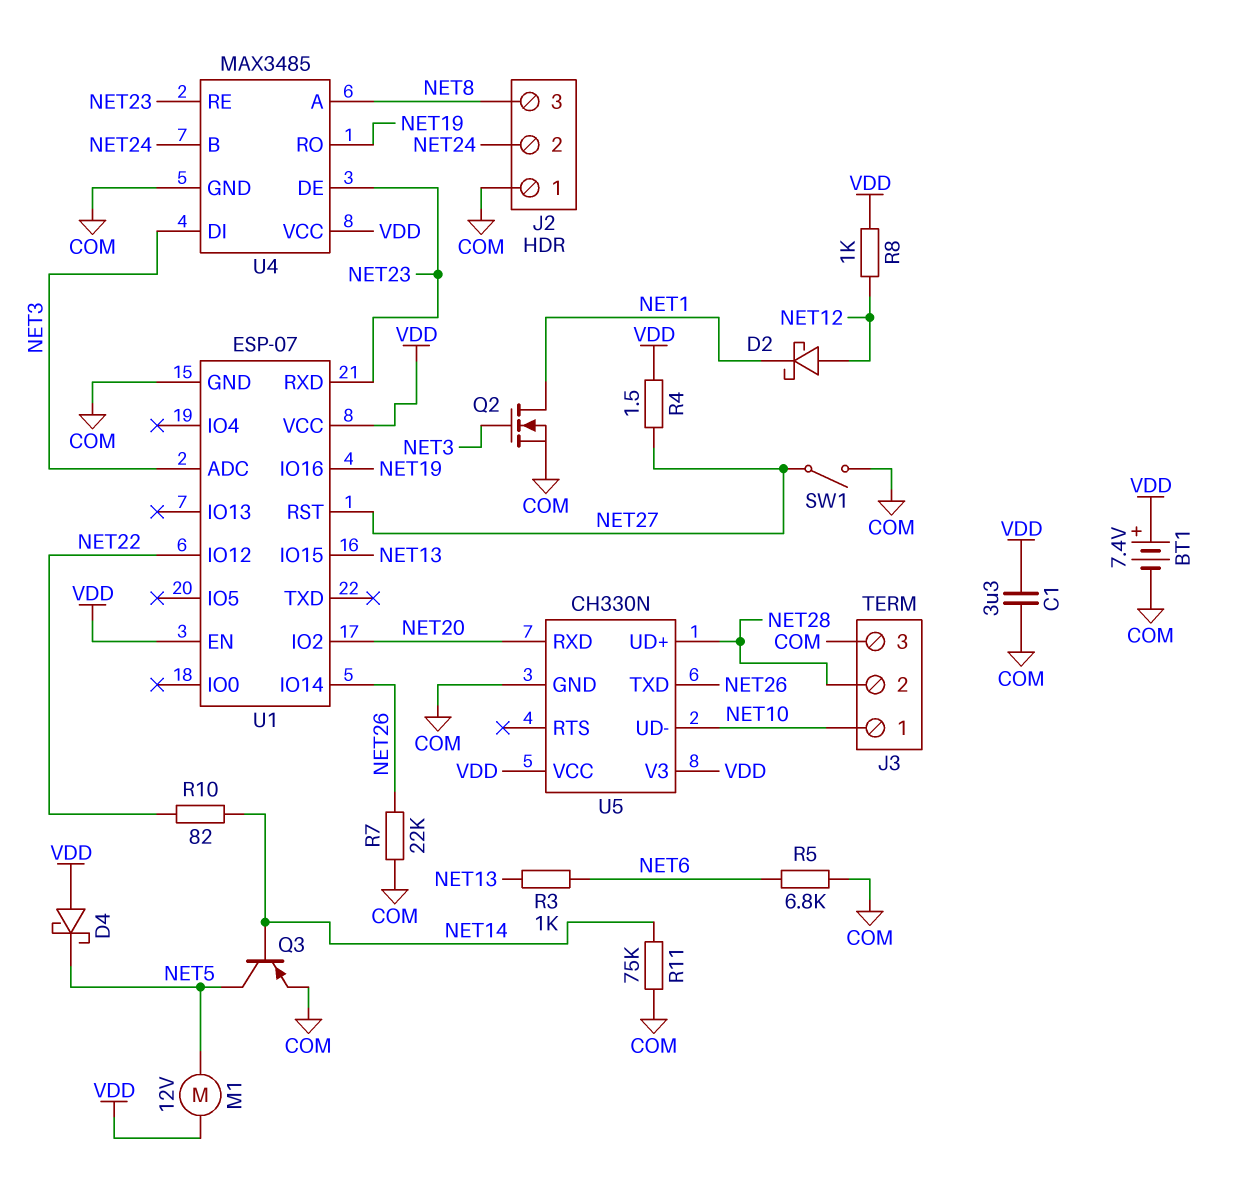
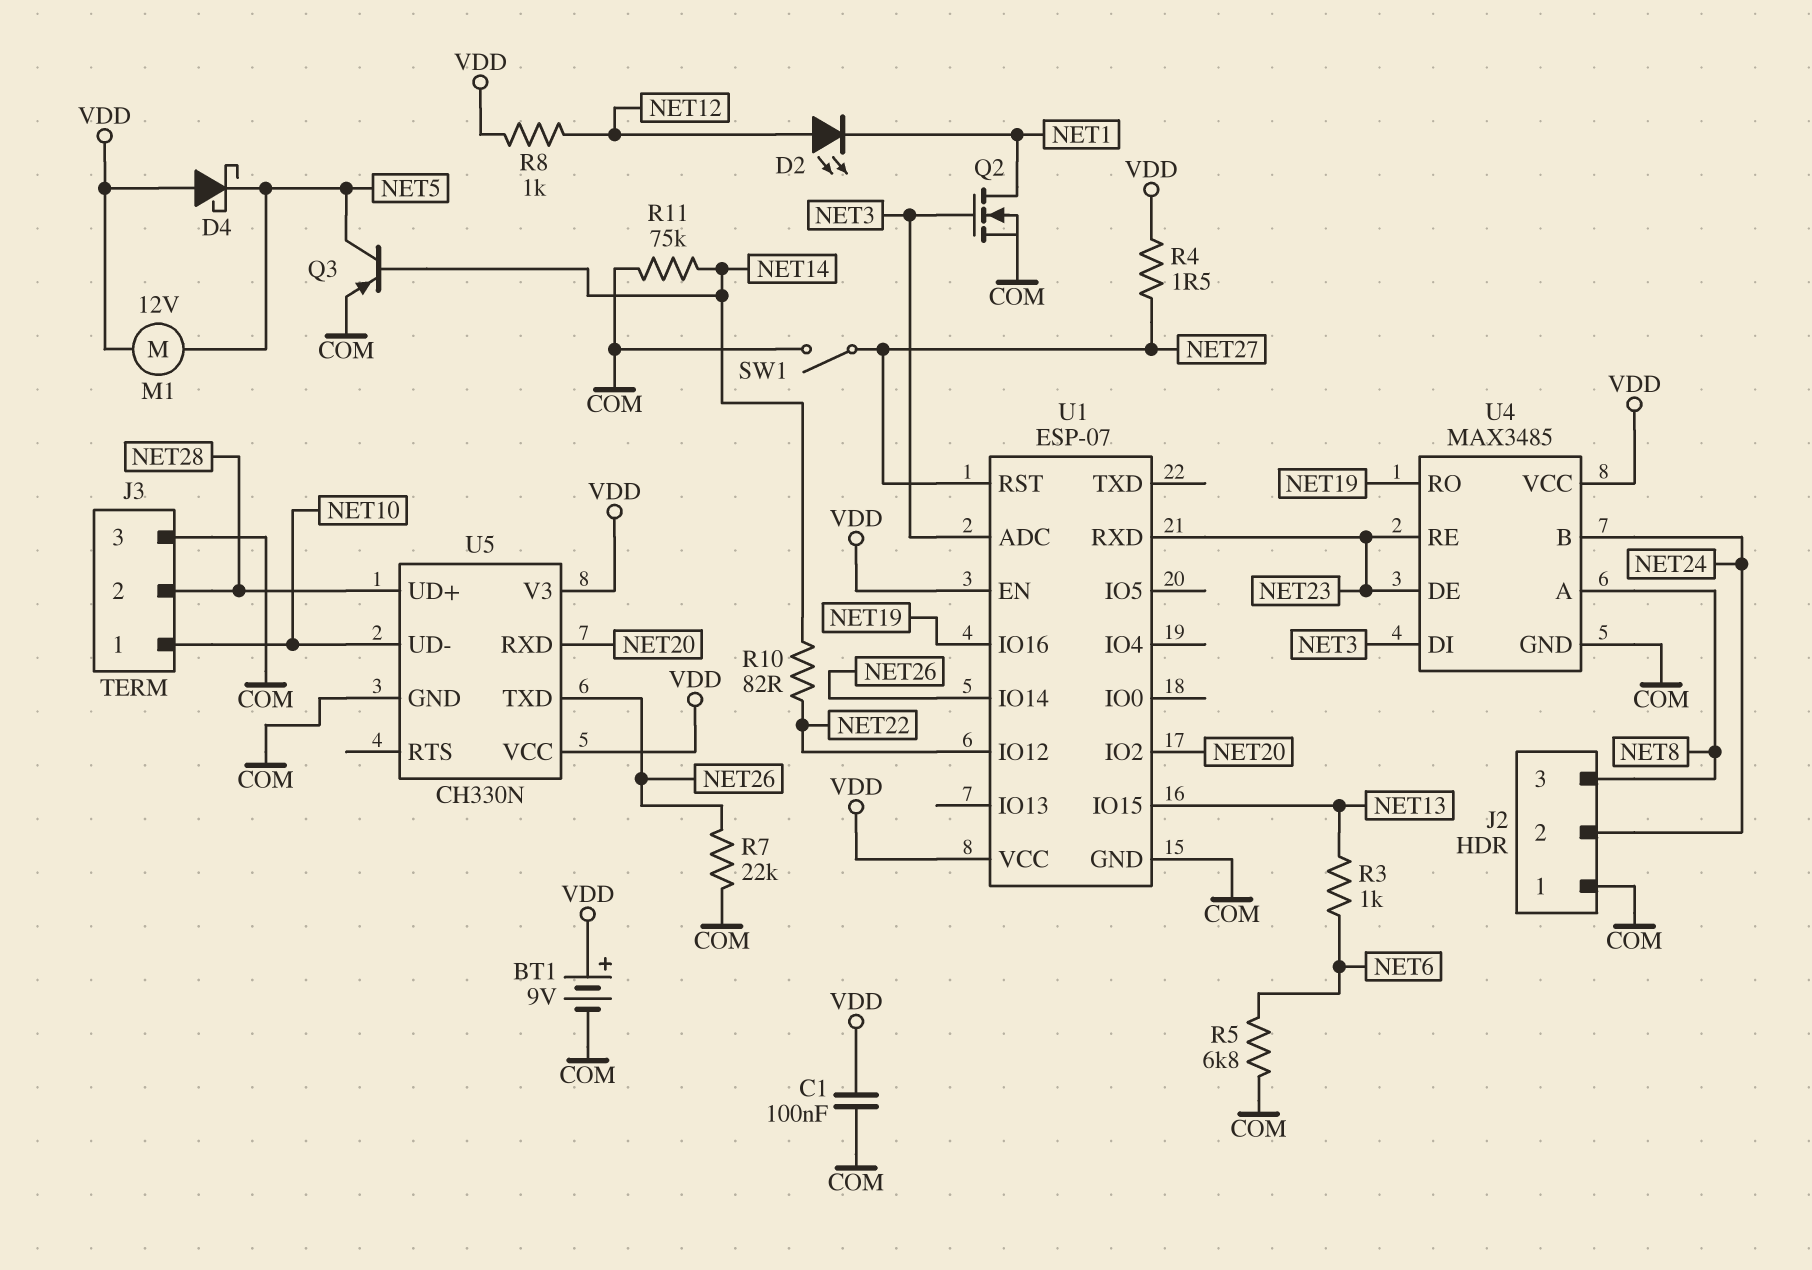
BT1: 7.4V (plus VDD, minus COM) -> 9V (plus VDD, minus COM)
C1: 3.3uF (COM, VDD) -> 100nF (COM, VDD)
D2: schottky (A NET12, K NET1) -> LED (A NET12, K NET1)

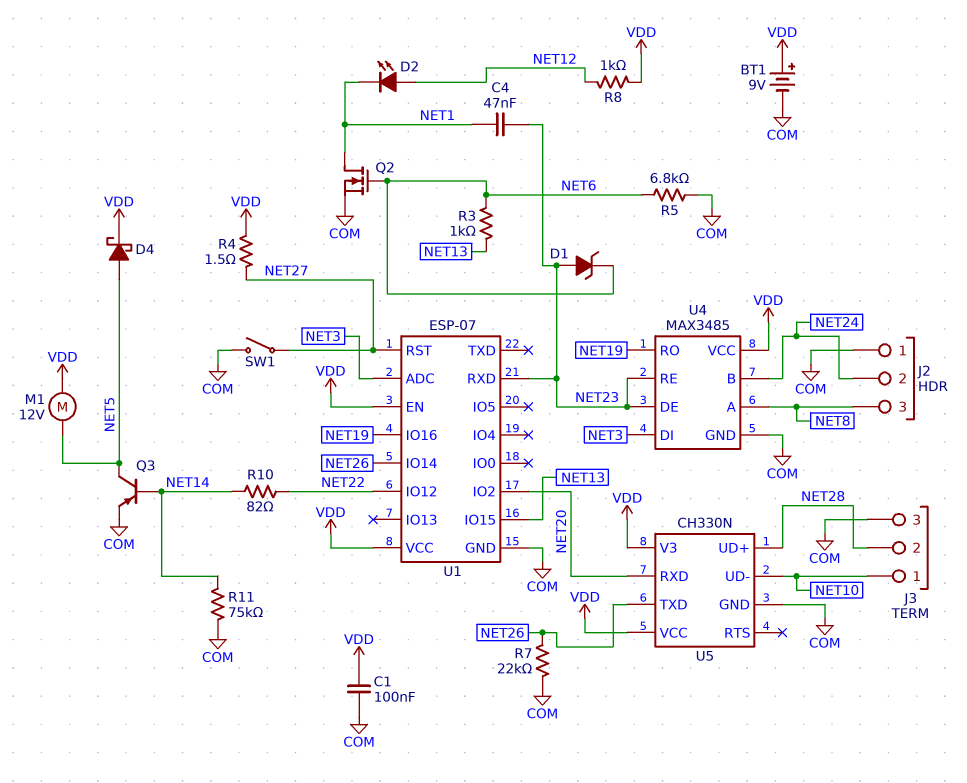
C4: none -> 47nF (NET1, NET23)
D1: none -> zener (A NET23, K NET6)
D4: schottky (A VDD, K NET5) -> schottky (A NET5, K VDD)
Q2: NMOS (G NET3, D NET1, S COM) -> NMOS (G NET6, D NET1, S COM)

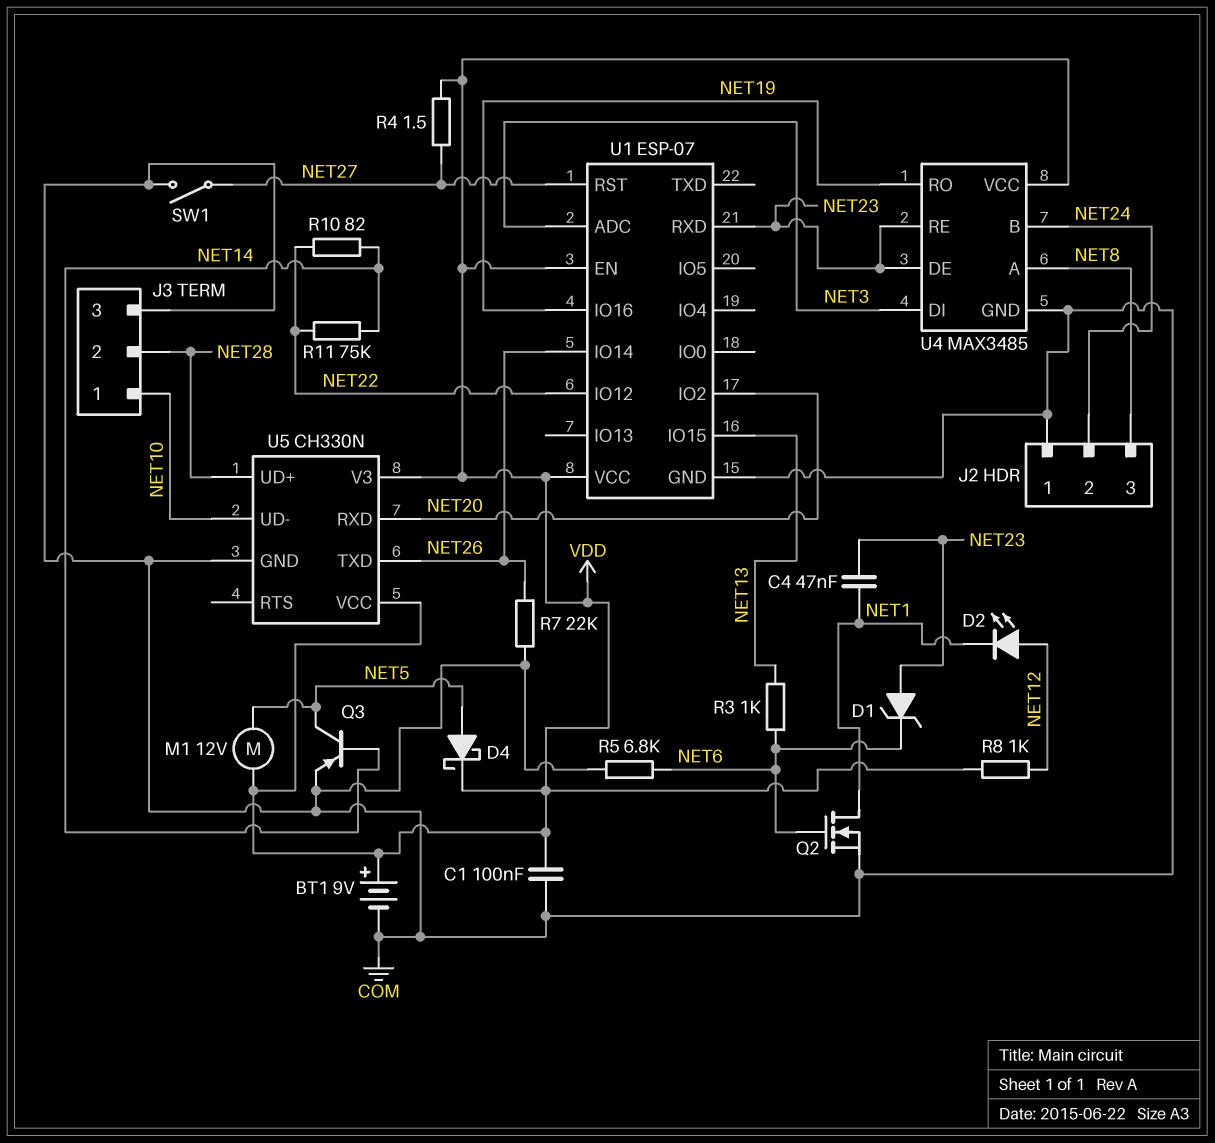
R11: 75k (COM, NET14) -> 75k (NET14, NET22)

